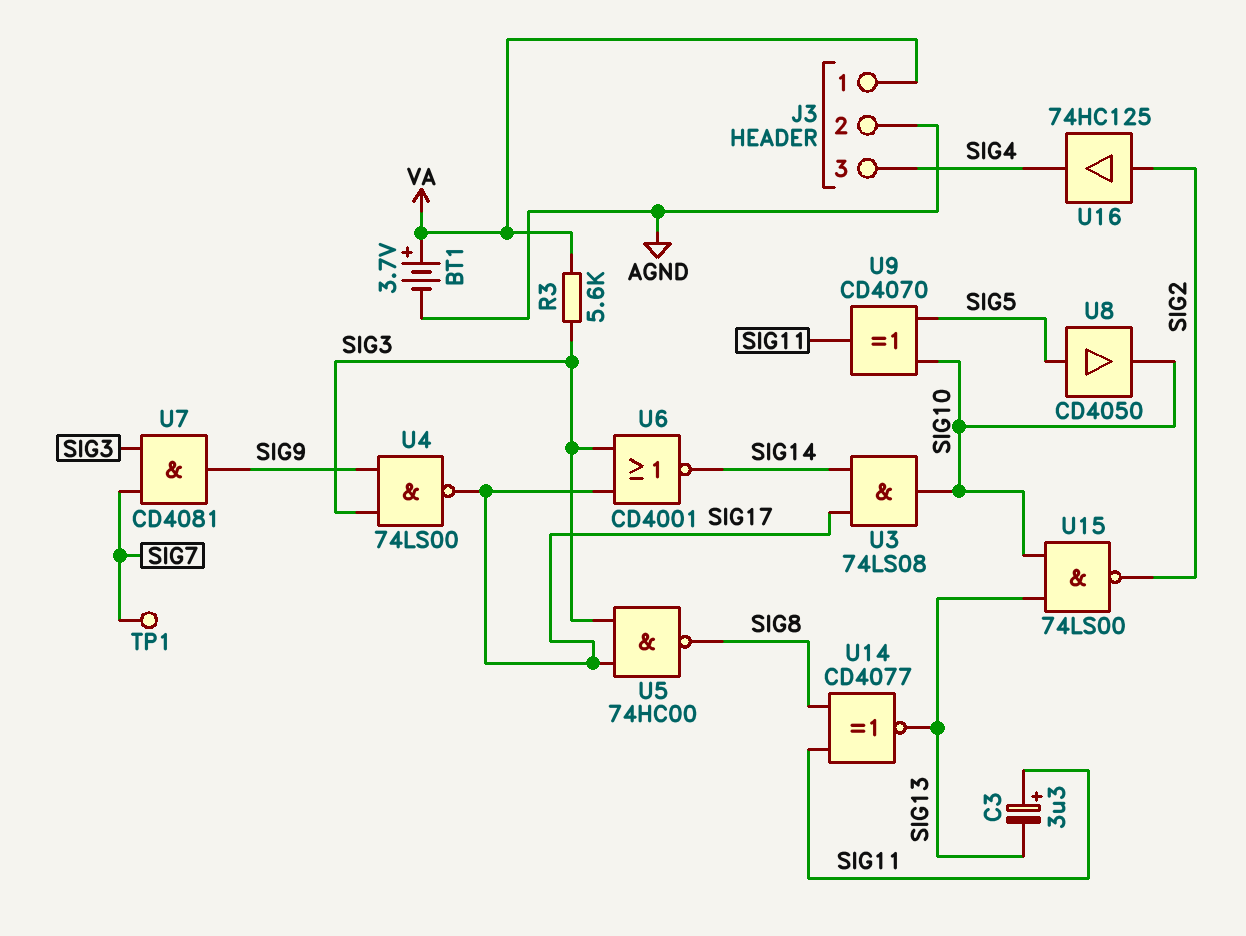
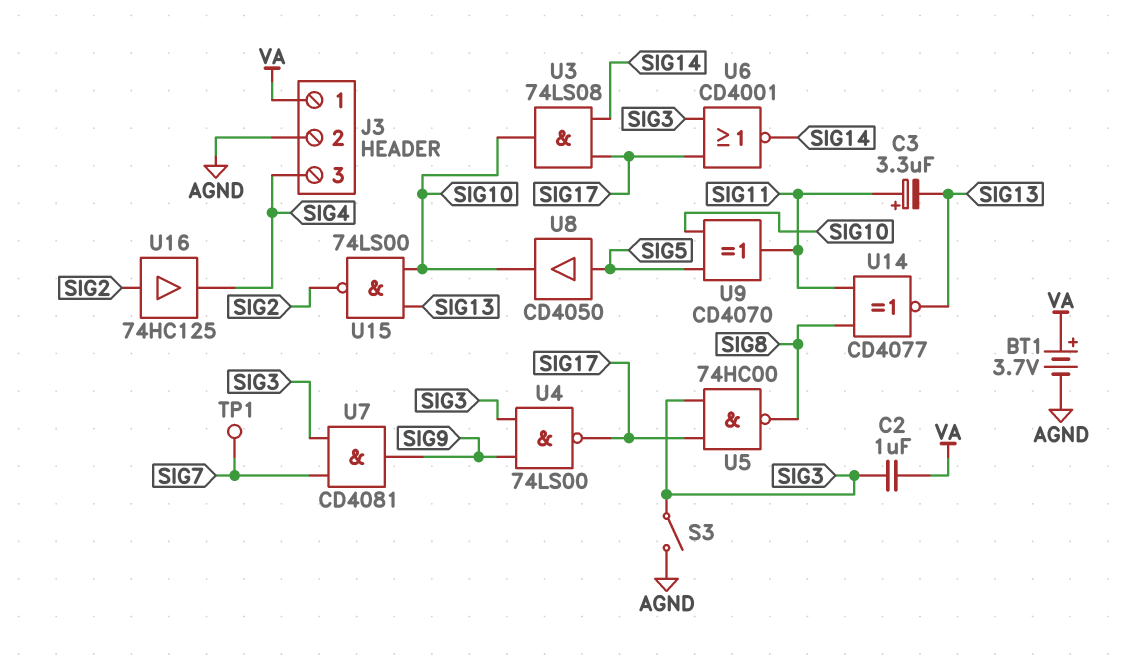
C2: none -> 1uF (SIG3, VA)
R3: 5.6k (SIG3, VA) -> none
S3: none -> switch (AGND, SIG3)

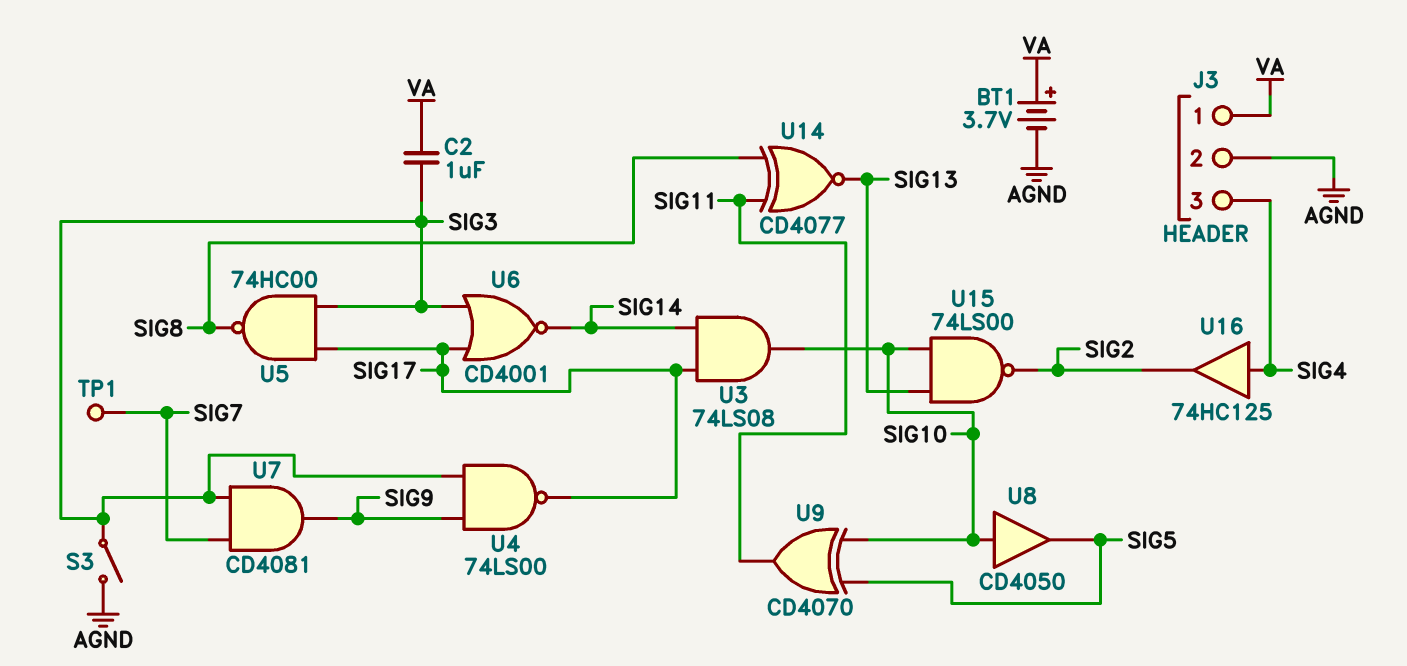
C3: 3.3uF (plus SIG11, minus SIG13) -> none
U8: buffer CD4050 (in SIG5, out SIG10) -> buffer CD4050 (in SIG10, out SIG5)
U16: buffer 74HC125 (in SIG2, out SIG4) -> buffer 74HC125 (in SIG4, out SIG2)

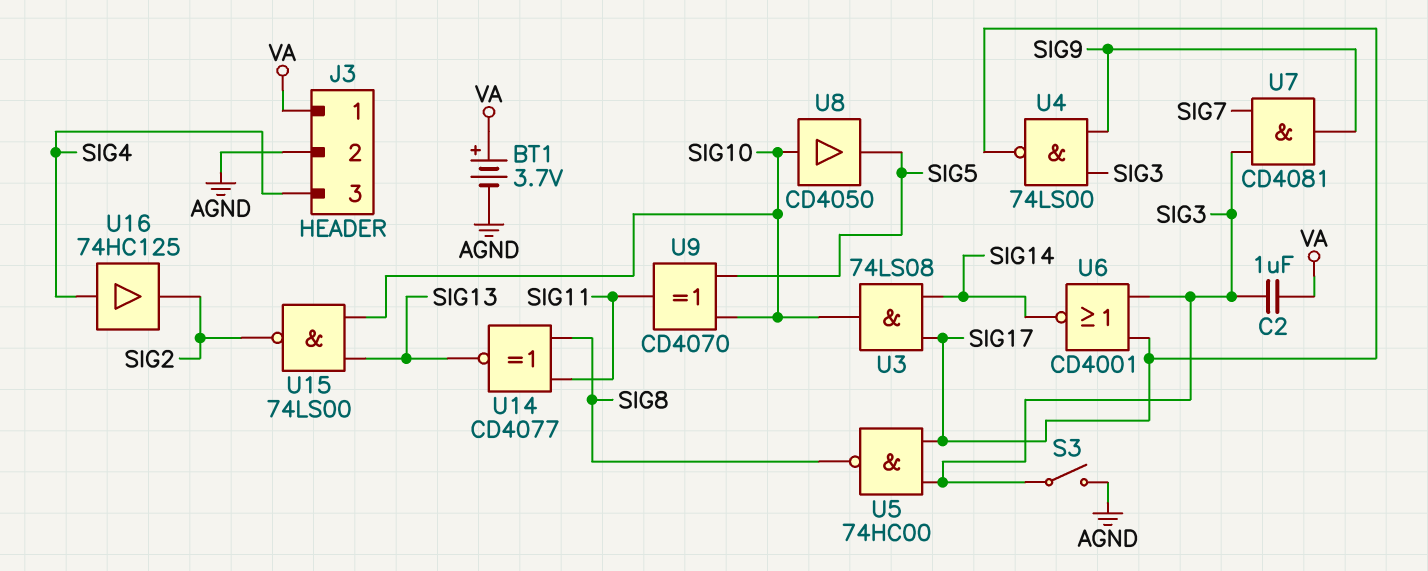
TP1: test point (SIG7) -> none

